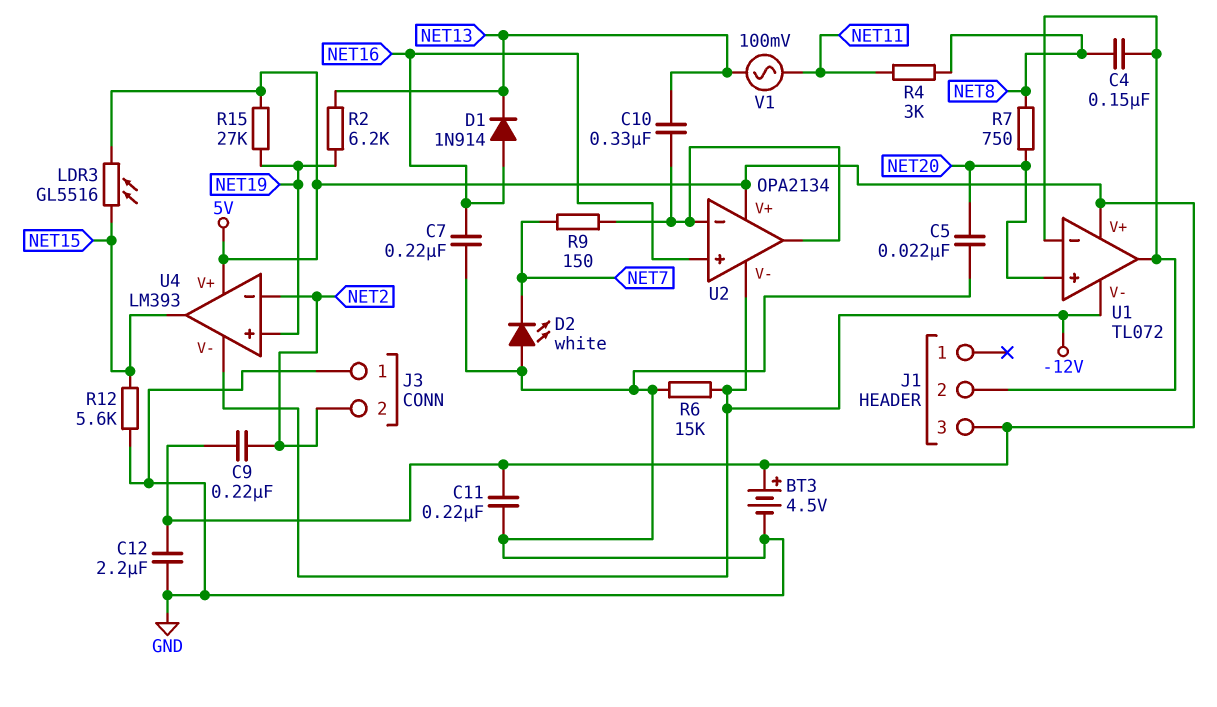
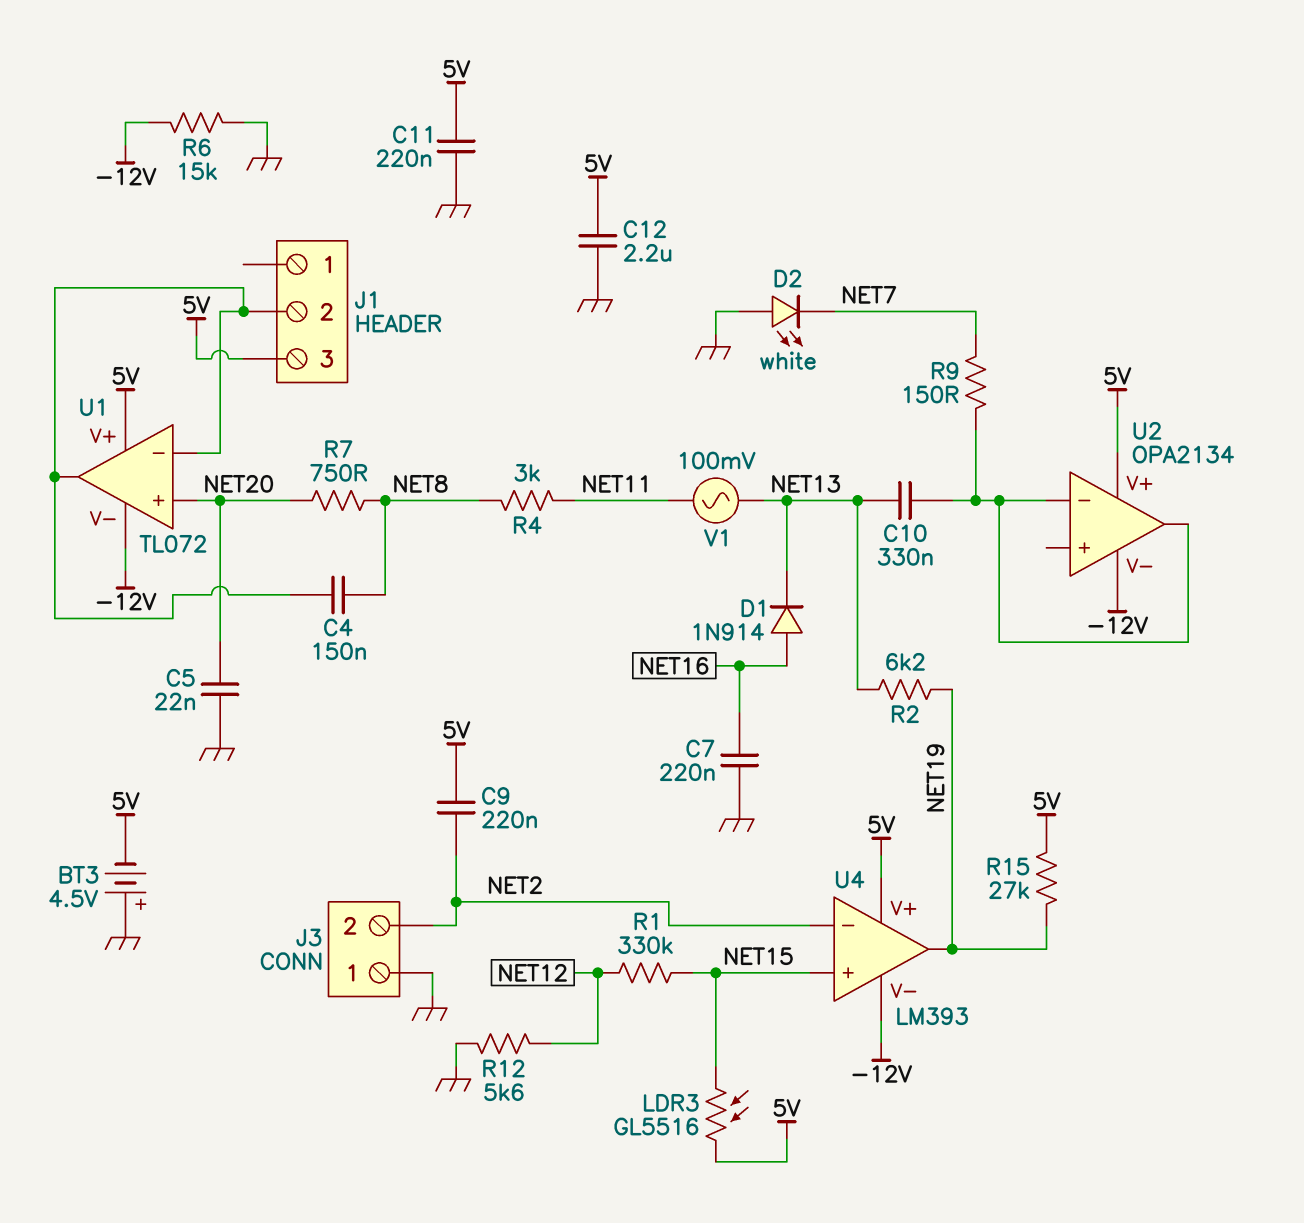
BT3: 4.5V (plus 5V, minus GND) -> 4.5V (plus GND, minus 5V)
R1: none -> 330k (NET12, NET15)
R12: 5.6k (GND, NET15) -> 5.6k (GND, NET12)
U2 pin in+: NET16 -> none
U4 pin in+: NET19 -> NET15
U4 pin out: NET15 -> NET19

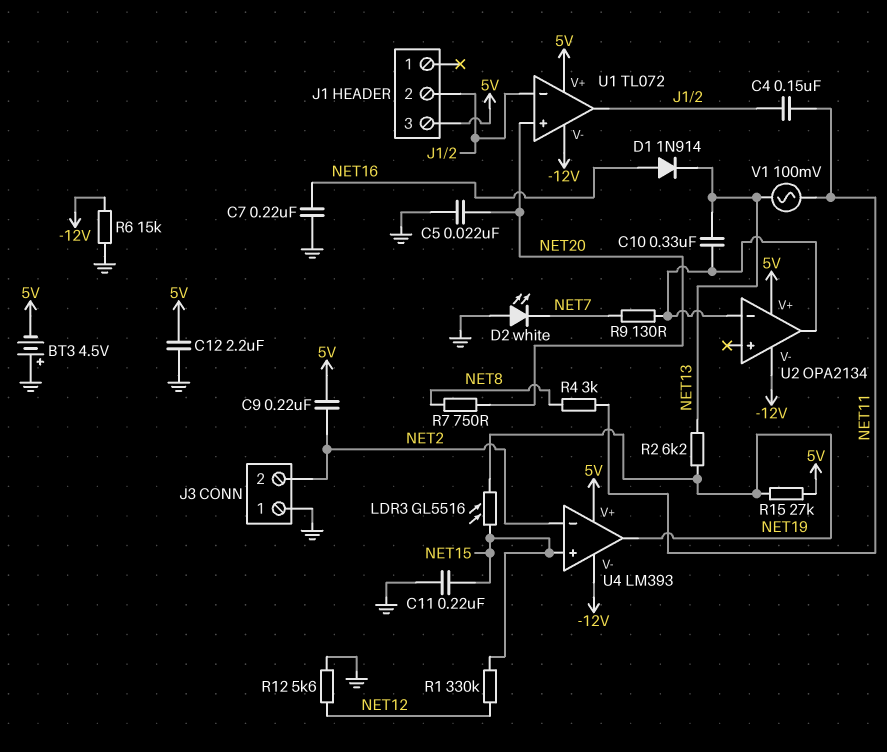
C4: 150nF (J1/2, NET8) -> 150nF (J1/2, NET11)
C11: 220nF (5V, GND) -> 220nF (GND, NET15)
LDR3: GL5516 (5V, NET15) -> GL5516 (NET15, NET19)
R9: 150 (NET7, U2/in-) -> 130 (NET7, U2/in-)

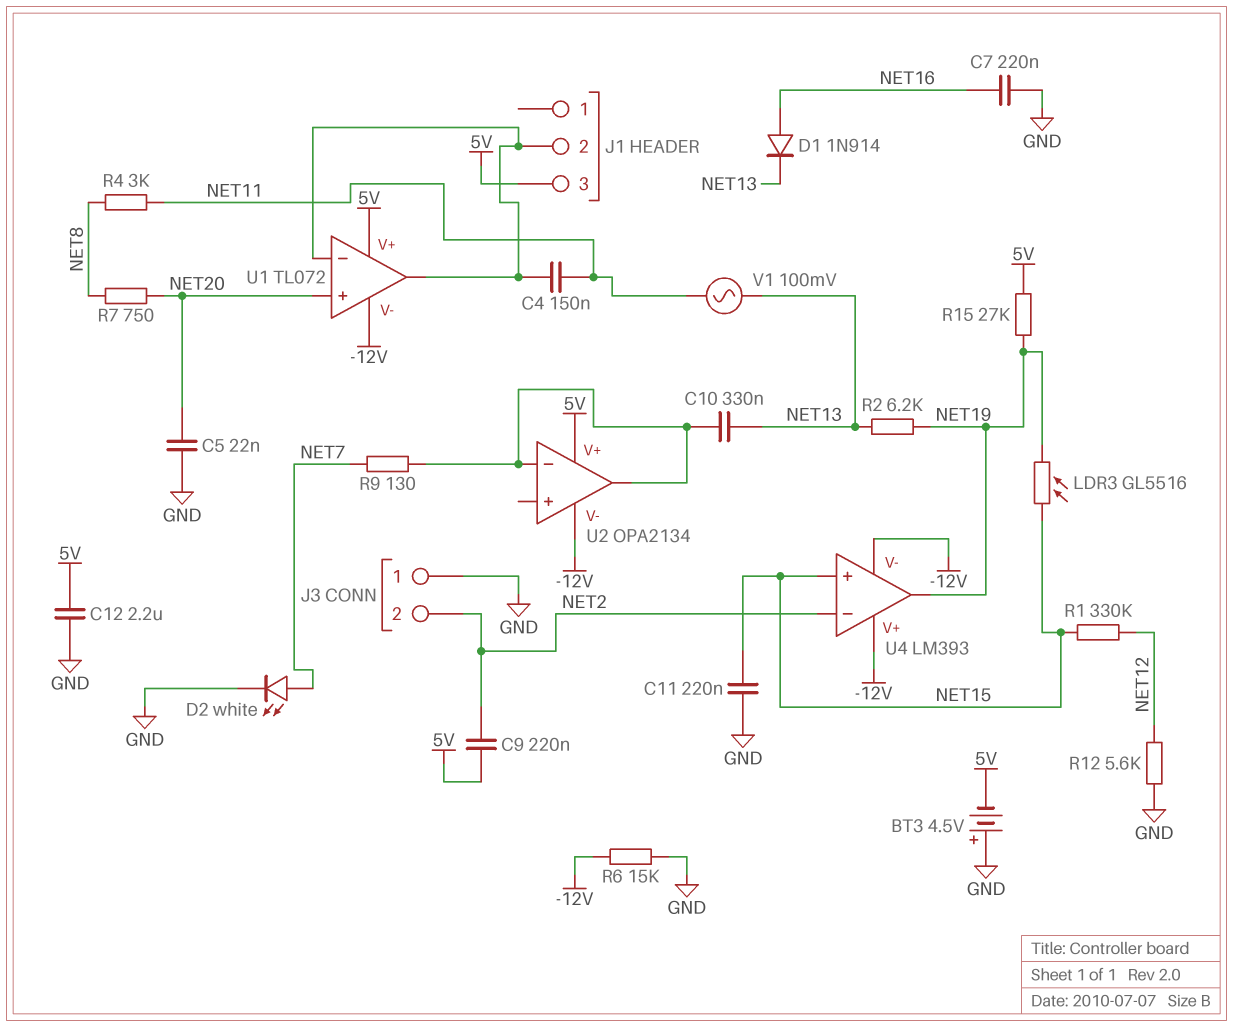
D2: LED white (A GND, K NET7) -> LED white (A NET7, K GND)
U4 pin V+: 5V -> -12V

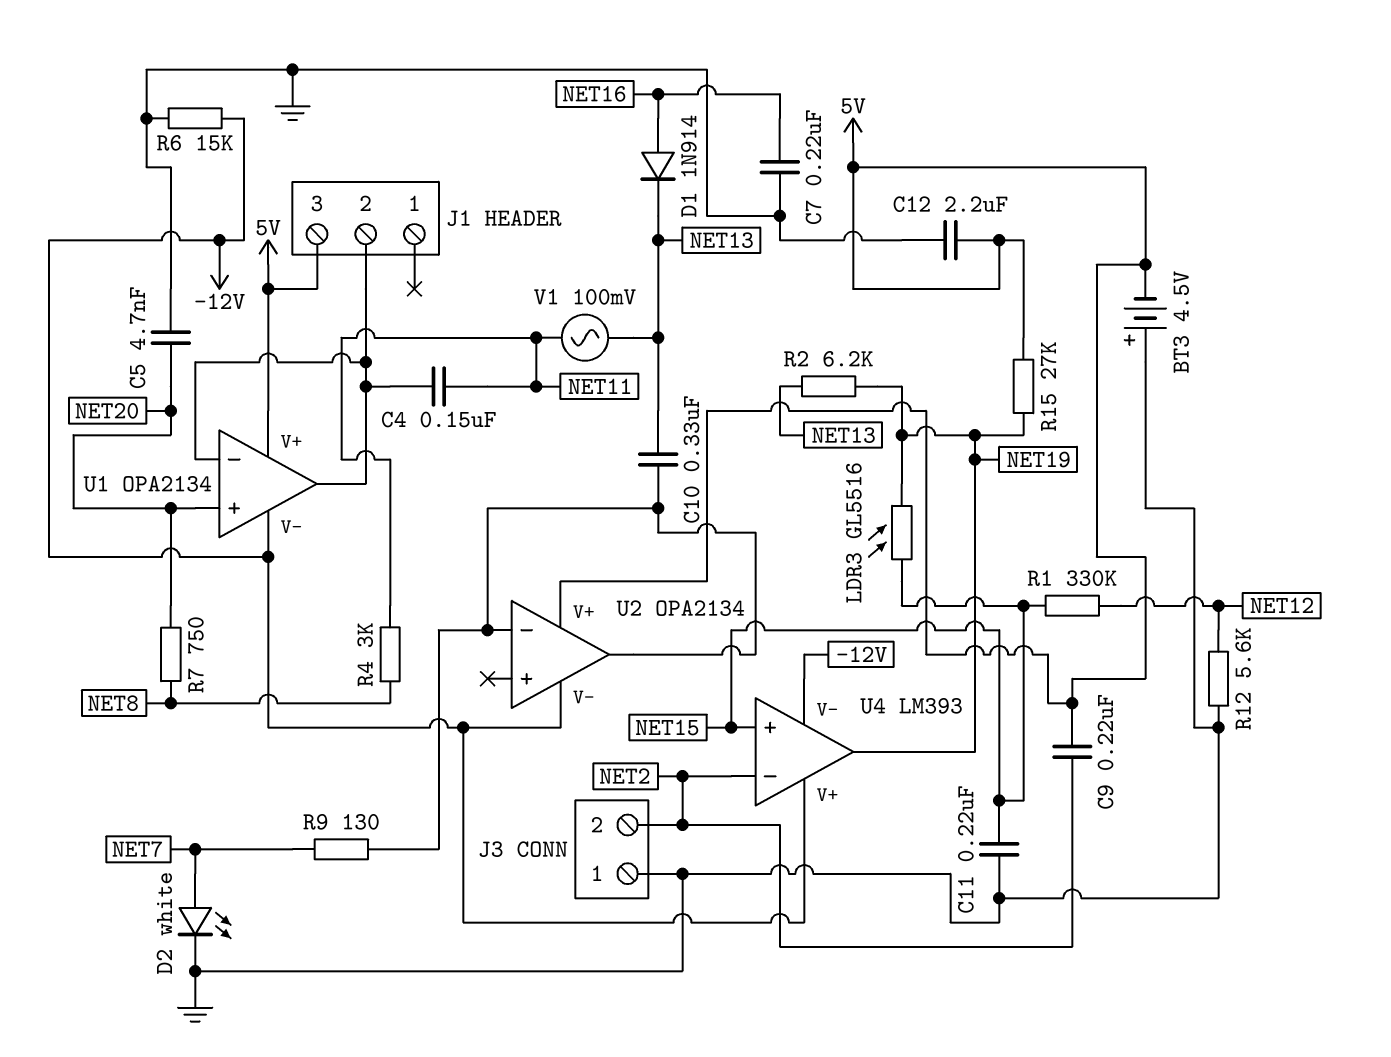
C5: 22nF (GND, NET20) -> 4.7nF (GND, NET20)
U1: TL072 -> OPA2134

